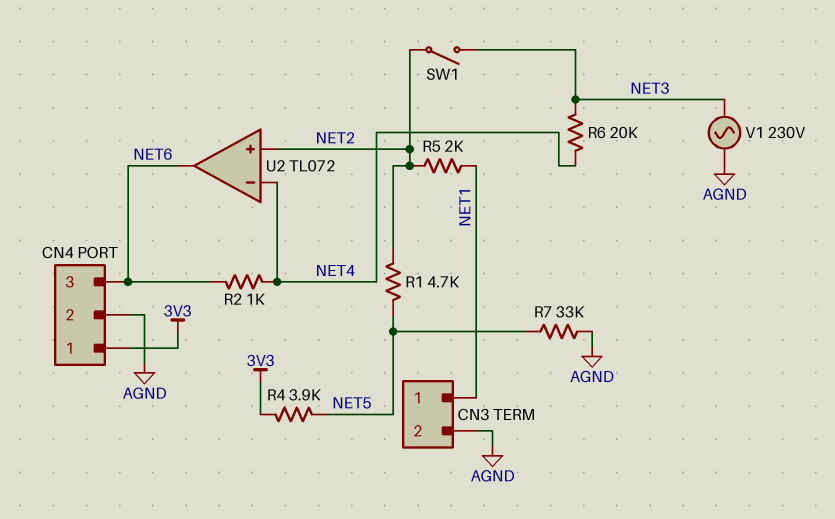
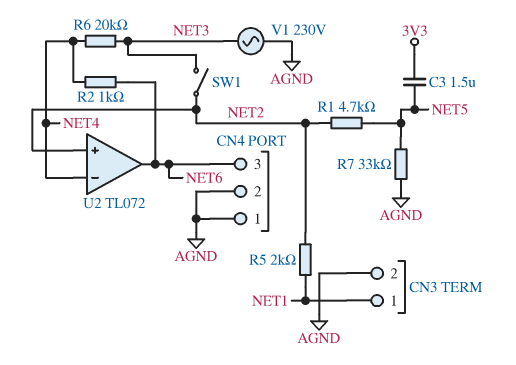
C3: none -> 1.5uF (3V3, NET5)
CN4 pin 1: 3V3 -> AGND
R4: 3.9k (3V3, NET5) -> none

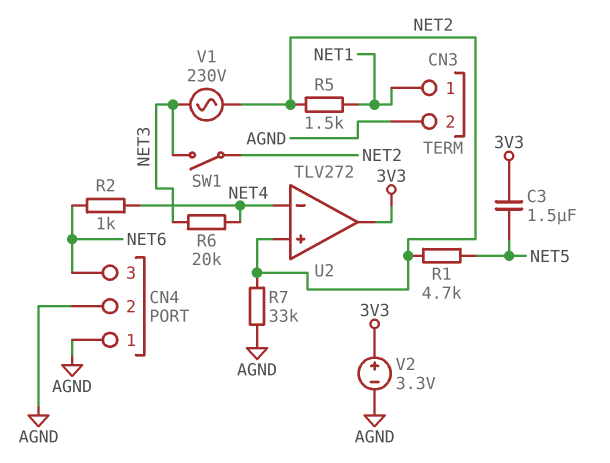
R5: 2k (NET1, NET2) -> 1.5k (NET1, NET2)
R7: 33k (AGND, NET5) -> 33k (AGND, NET2)
U2: TL072 -> TLV272
U2 pin out: NET6 -> 3V3
V1: AC 230V (AGND, NET3) -> AC 230V (NET2, NET3)
V2: none -> 3.3V (plus 3V3, minus AGND)

